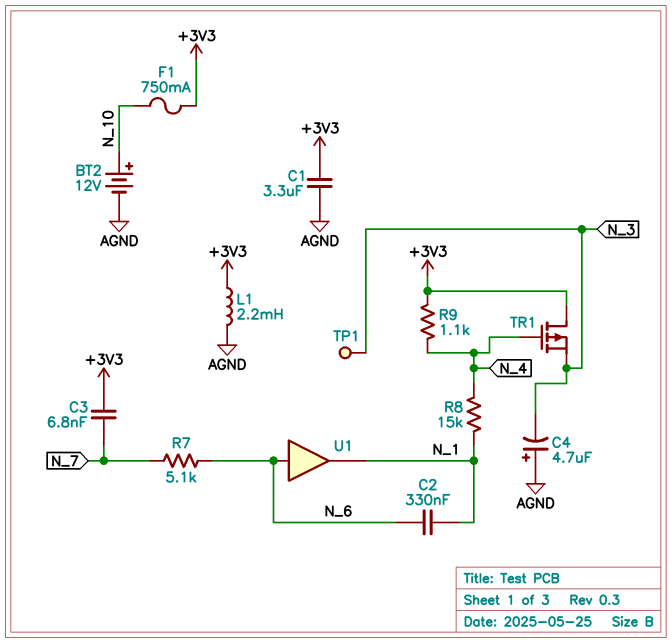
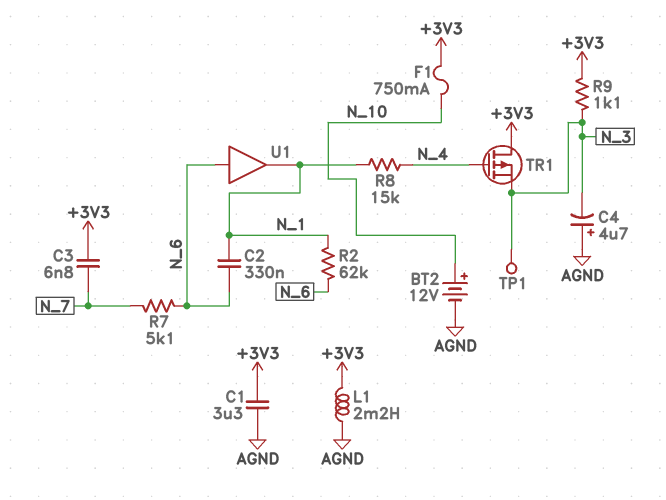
R2: none -> 62k (N_1, N_6)
R9: 1.1k (+3V3, N_4) -> 1.1k (+3V3, N_3)

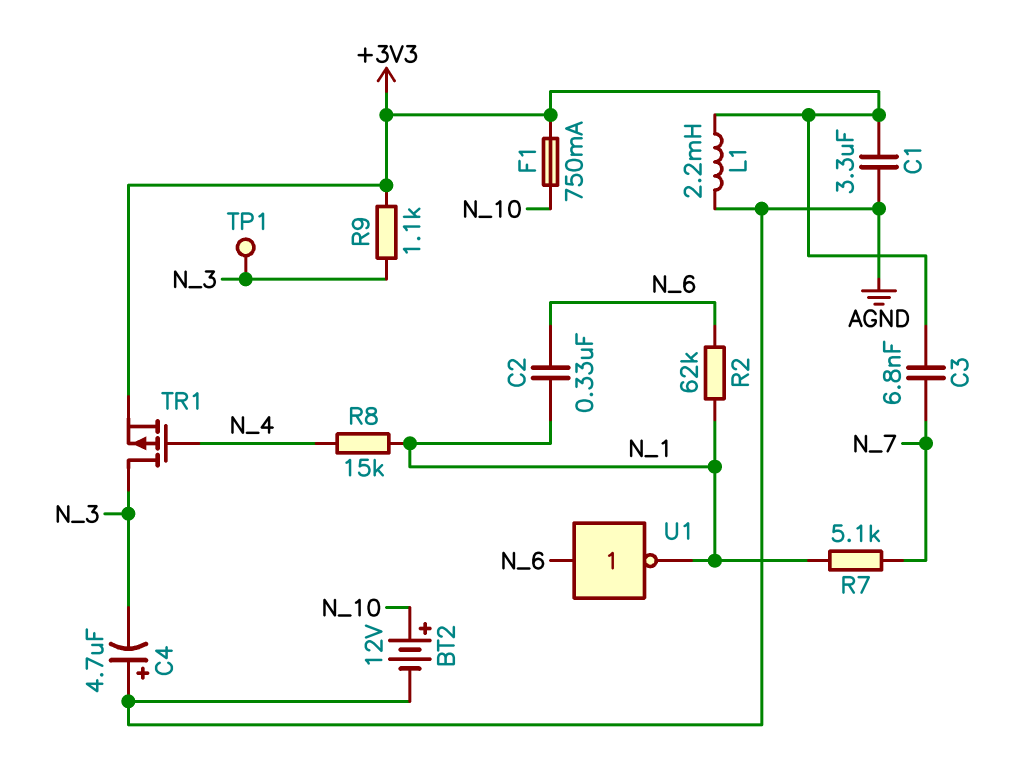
R7: 5.1k (N_6, N_7) -> 5.1k (N_1, N_7)
TR1: PMOS (G N_4, D +3V3, S N_3) -> PMOS (G N_4, D N_3, S +3V3)
U1: buffer (in N_6, out N_1) -> NOT (in N_6, out N_1)

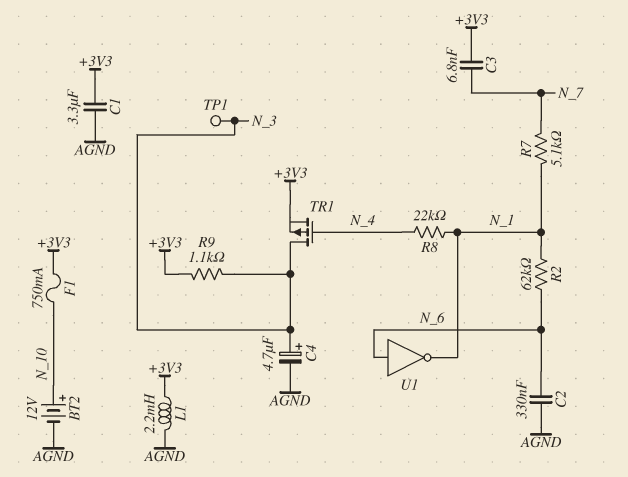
C2: 330nF (N_1, N_6) -> 330nF (AGND, N_6)
C4: 4.7uF (plus AGND, minus N_3) -> 4.7uF (plus N_3, minus AGND)
R8: 15k (N_1, N_4) -> 22k (N_1, N_4)

